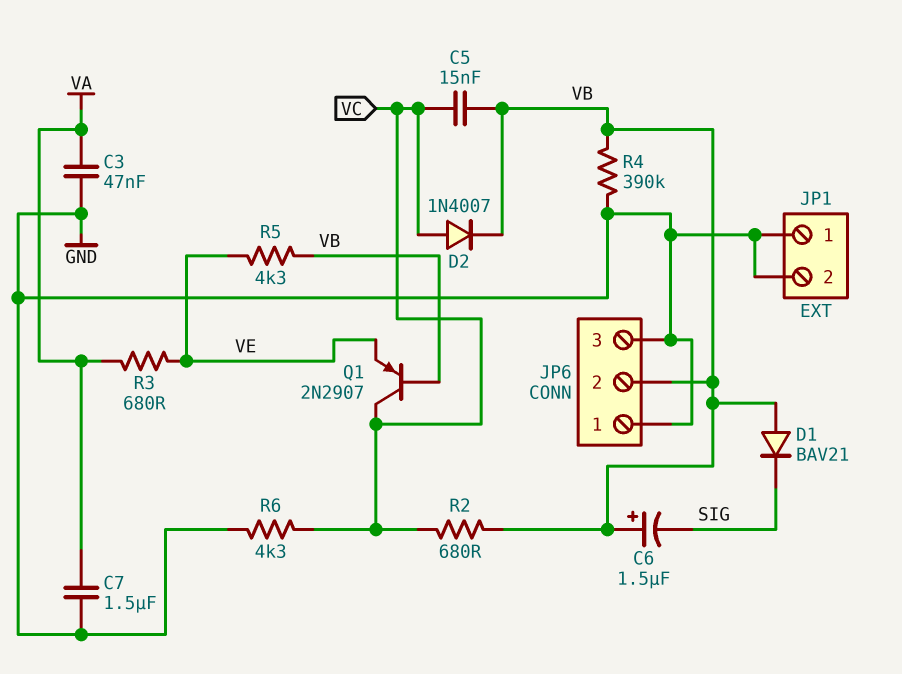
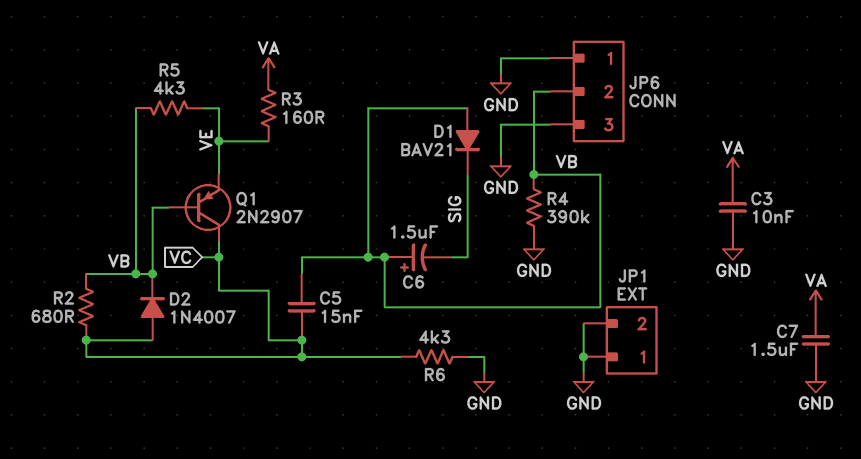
C3: 47nF (GND, VA) -> 10nF (GND, VA)
R3: 680 (VA, VE) -> 160 (VA, VE)

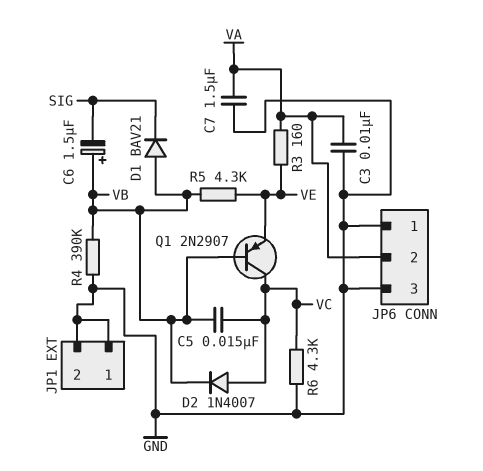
JP6 pin 2: VB -> VA
R2: 680 (VB, VC) -> none

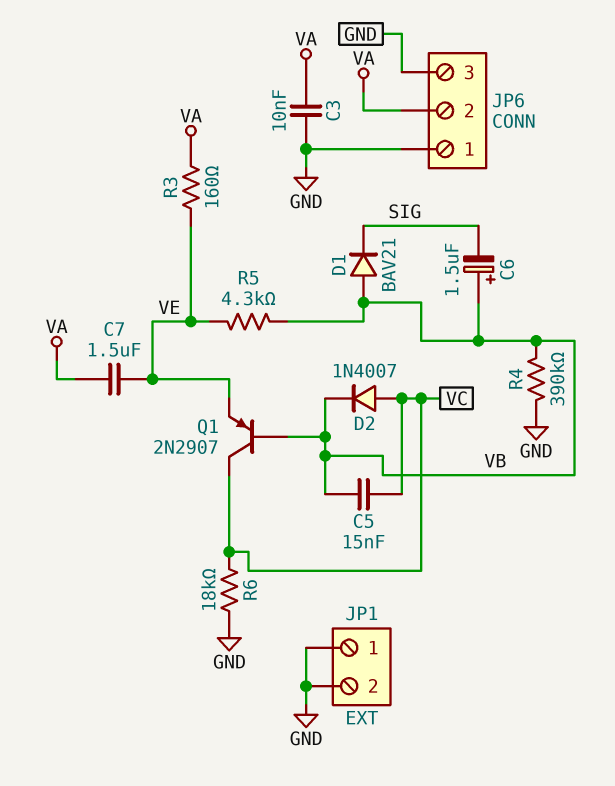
C7: 1.5uF (GND, VA) -> 1.5uF (VA, VE)
R6: 4.3k (GND, VC) -> 18k (GND, VC)

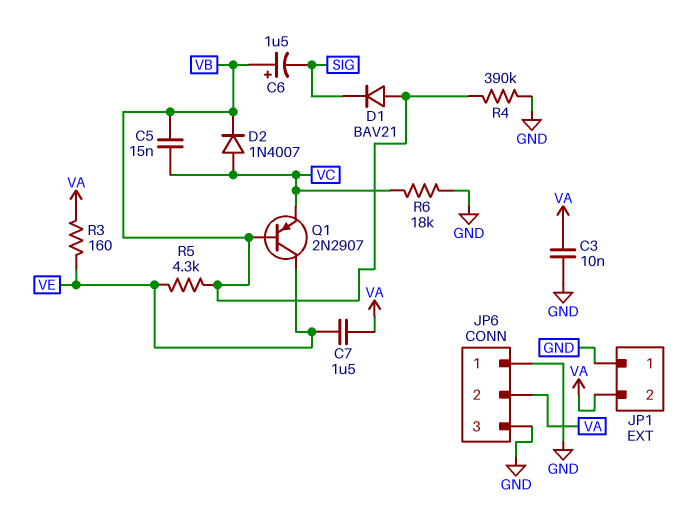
JP1 pin 2: GND -> VA
Q1: PNP 2N2907 (B VB, C VC, E VE) -> PNP 2N2907 (B VB, C VE, E VC)

